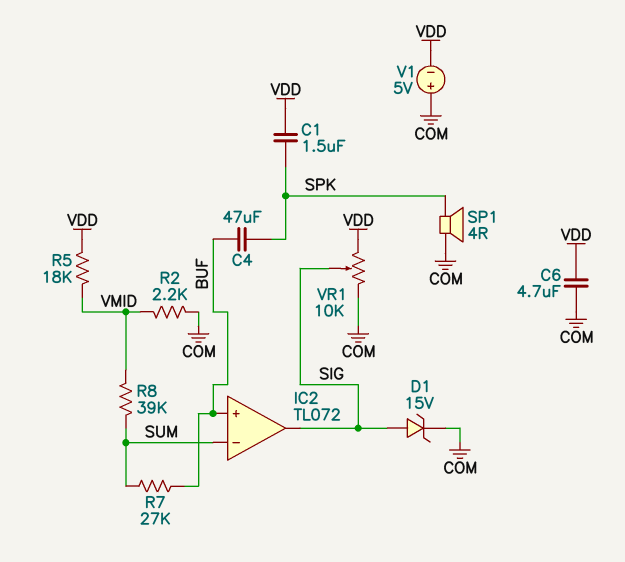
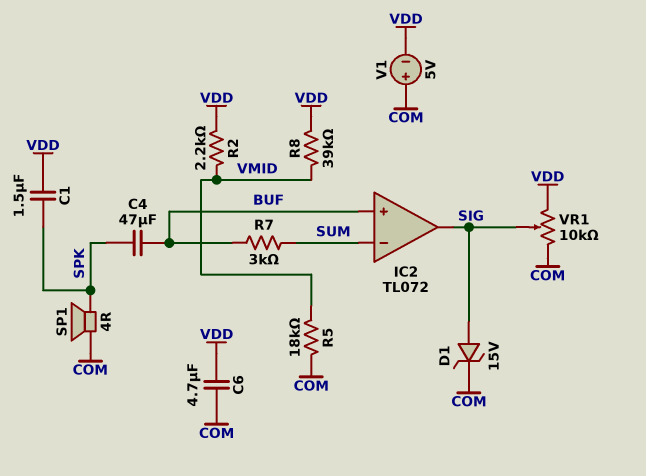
R2: 2.2k (COM, VMID) -> 2.2k (VDD, VMID)
R5: 18k (VDD, VMID) -> 18k (COM, VMID)
R7: 27k (BUF, SUM) -> 3k (BUF, SUM)
R8: 39k (SUM, VMID) -> 39k (VDD, VMID)

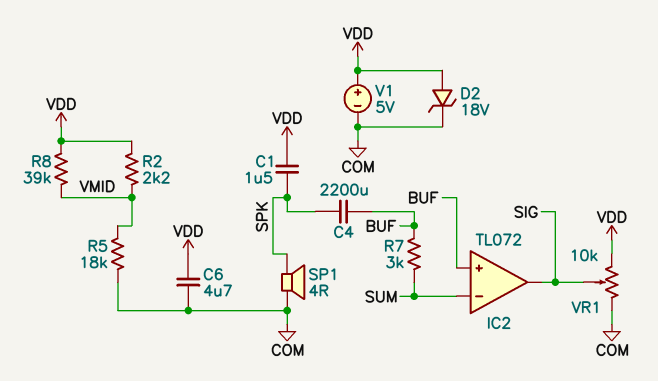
C4: 47uF (BUF, SPK) -> 2200uF (BUF, SPK)
D1: zener 15V (A SIG, K COM) -> none
D2: none -> zener 18V (A VDD, K COM)
V1: 5V (plus COM, minus VDD) -> 5V (plus VDD, minus COM)

